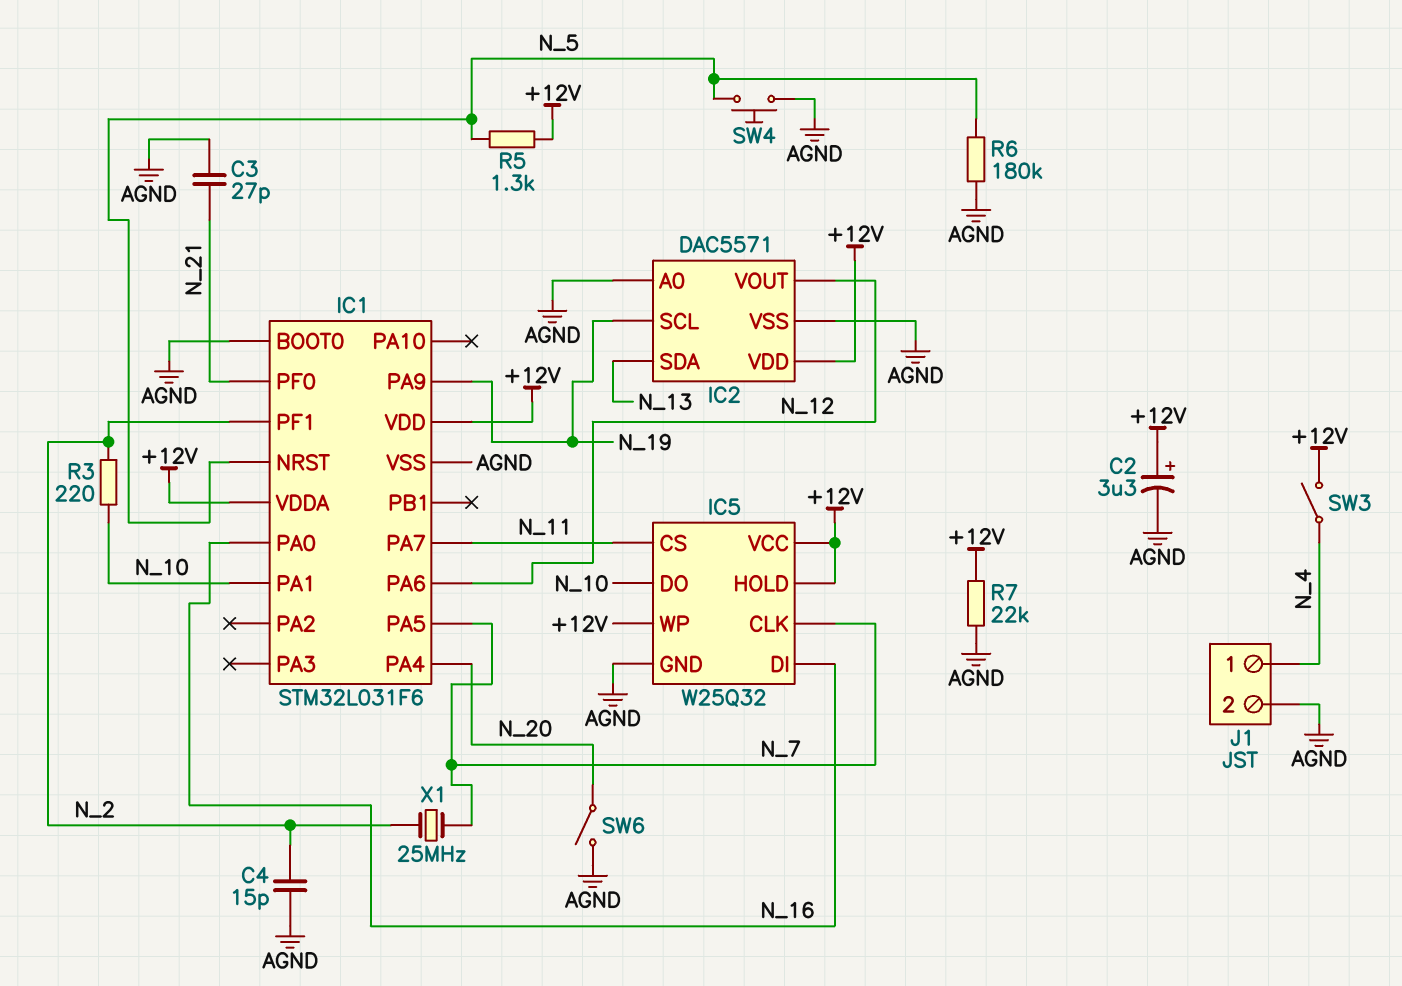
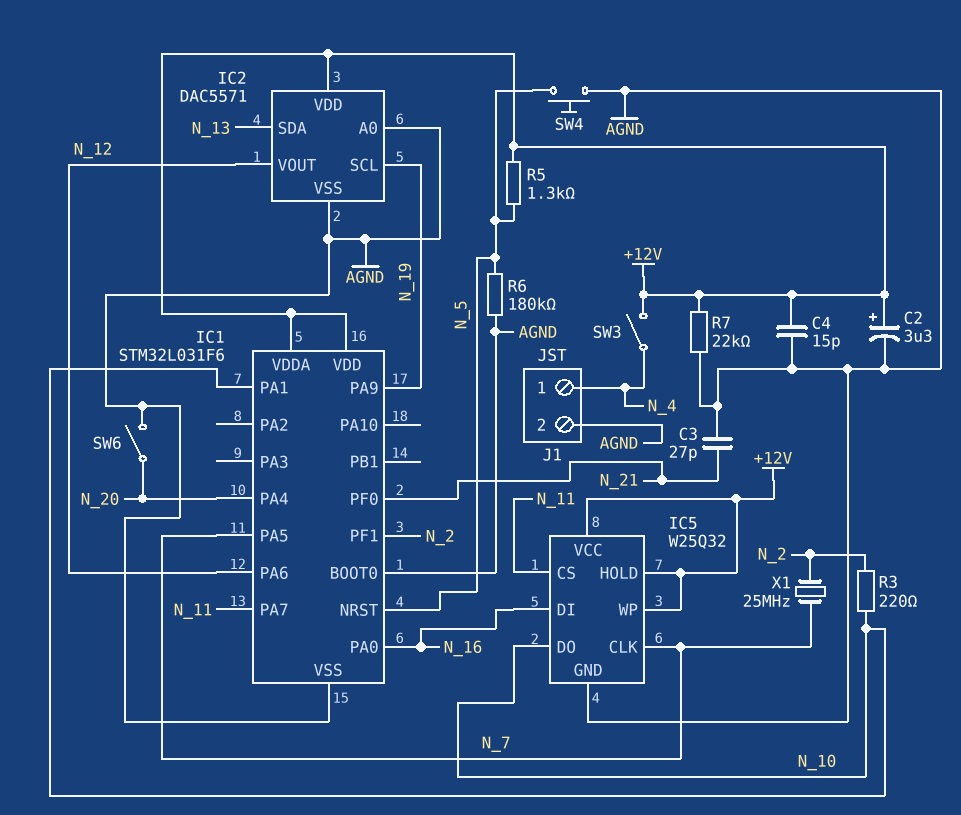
C4: 15pF (AGND, N_2) -> 15pF (+12V, AGND)

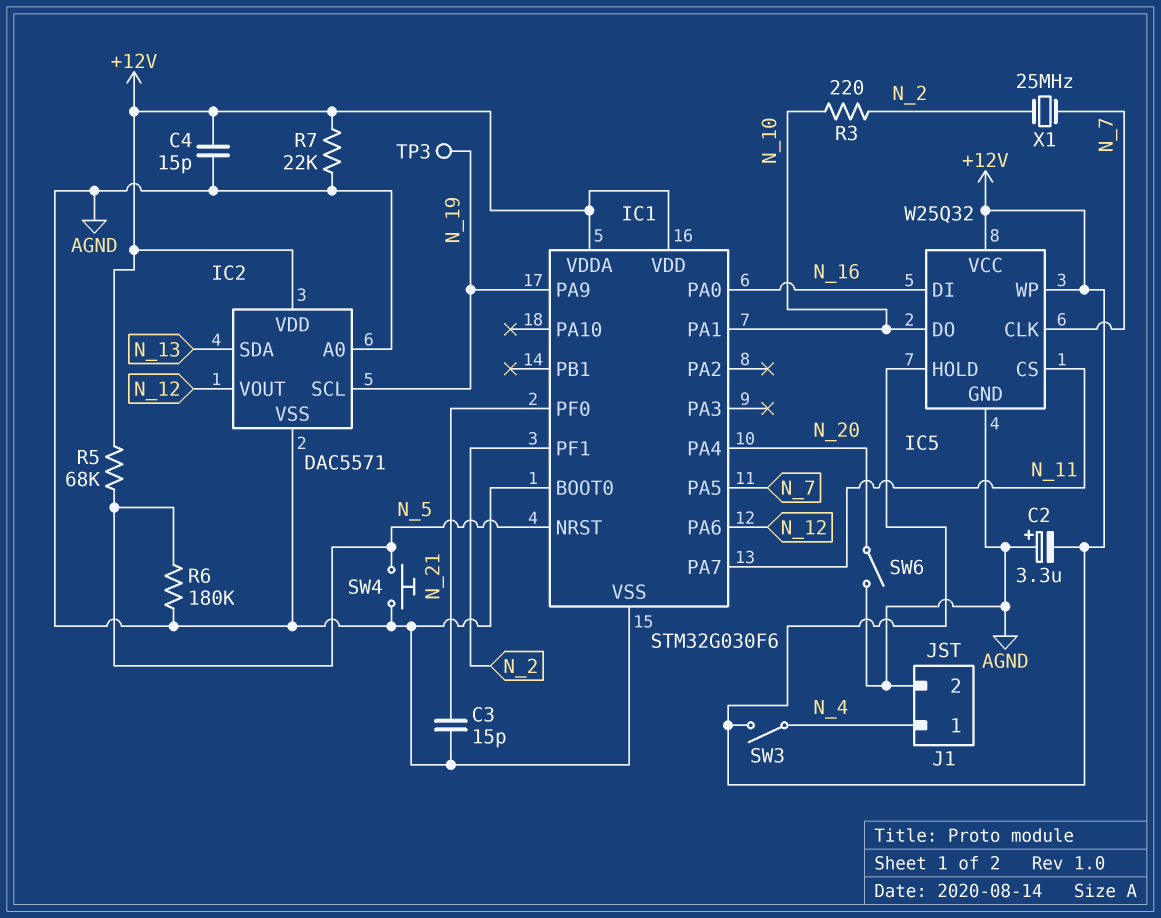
C2: 3.3uF (plus +12V, minus AGND) -> 3.3uF (plus AGND, minus +12V)
C3: 27pF (AGND, N_21) -> 15pF (AGND, N_21)
IC1: STM32L031F6 -> STM32G030F6
R5: 1.3k (+12V, N_5) -> 68k (+12V, N_5)
TP3: none -> test point (N_19)

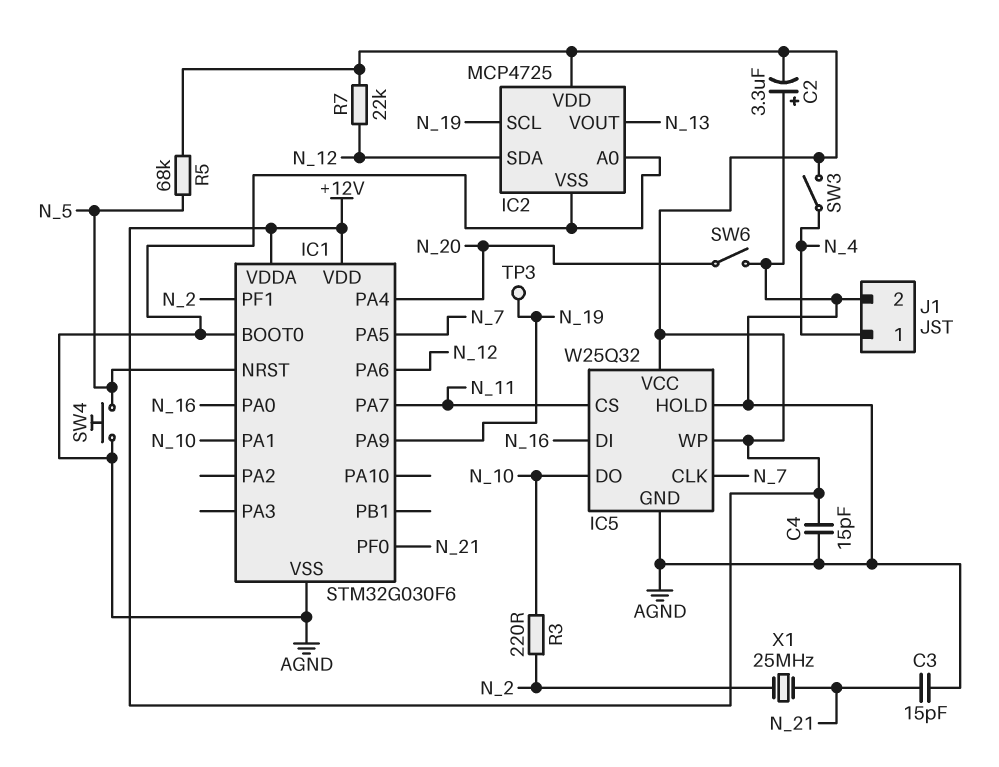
IC2: DAC5571 -> MCP4725
IC2 pin SDA: N_13 -> N_12
IC2 pin VOUT: N_12 -> N_13
IC5 pin HOLD: +12V -> AGND
R6: 180k (AGND, N_5) -> none
R7: 22k (+12V, AGND) -> 22k (+12V, N_12)
X1: 25MHz (N_2, N_7) -> 25MHz (N_2, N_21)

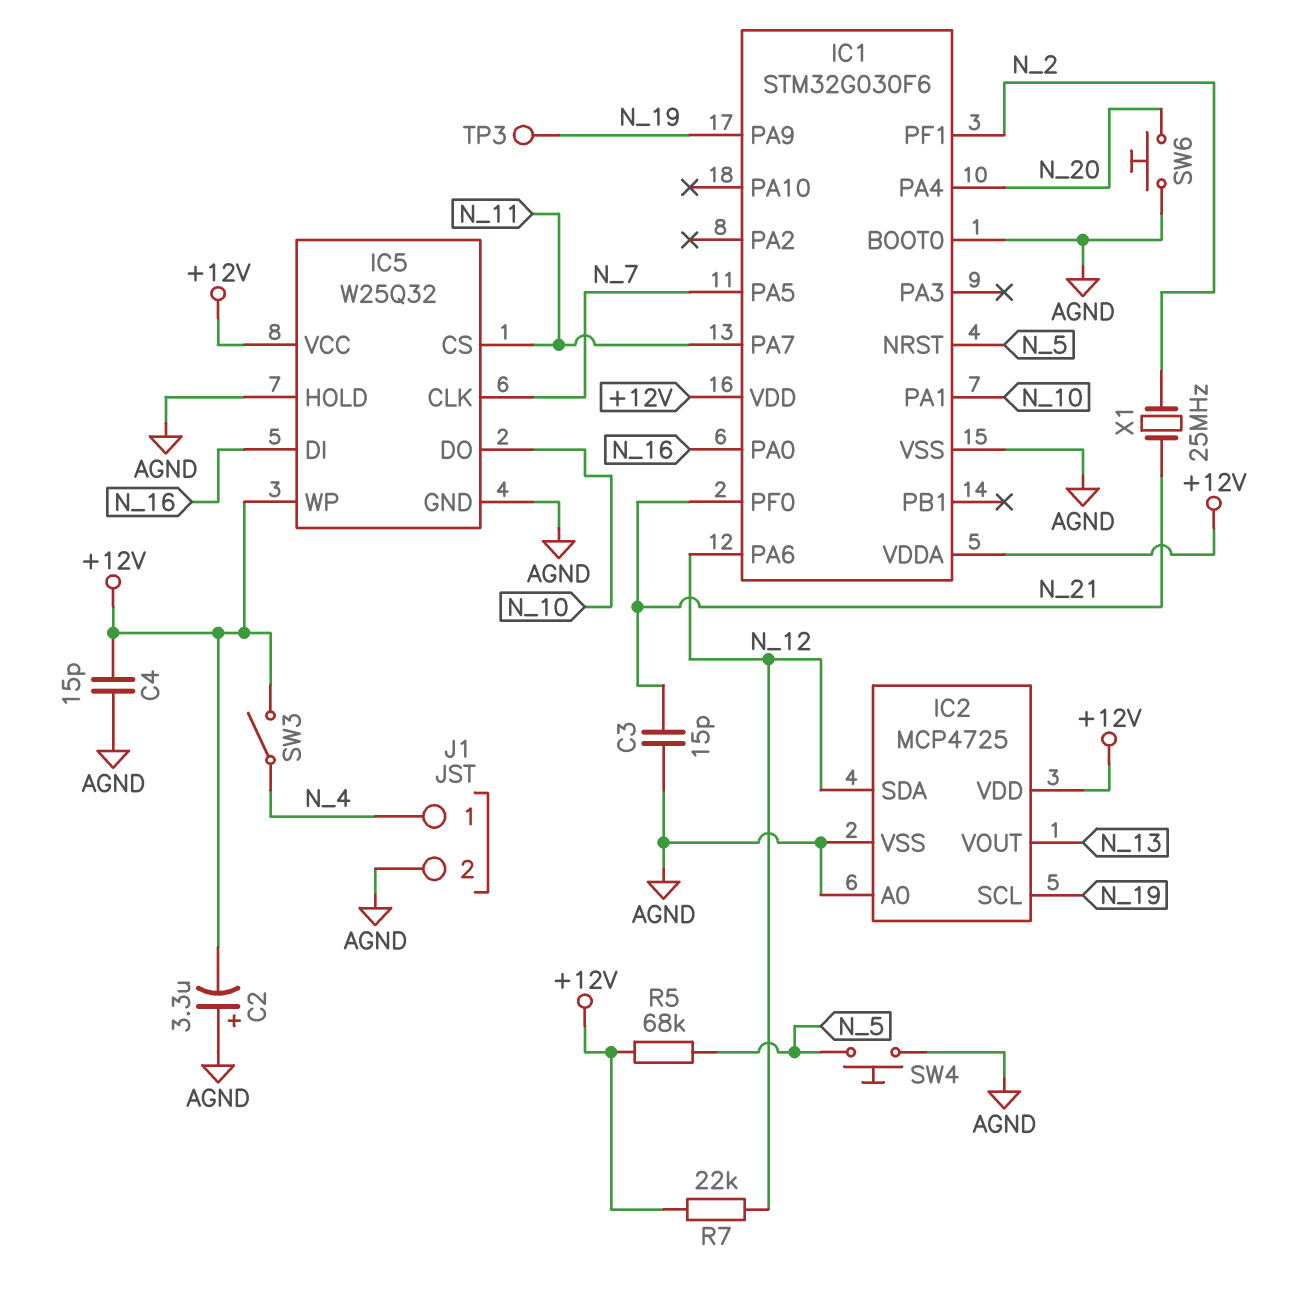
R3: 220 (N_2, N_10) -> none
SW6: switch (AGND, N_20) -> button (AGND, N_20)

